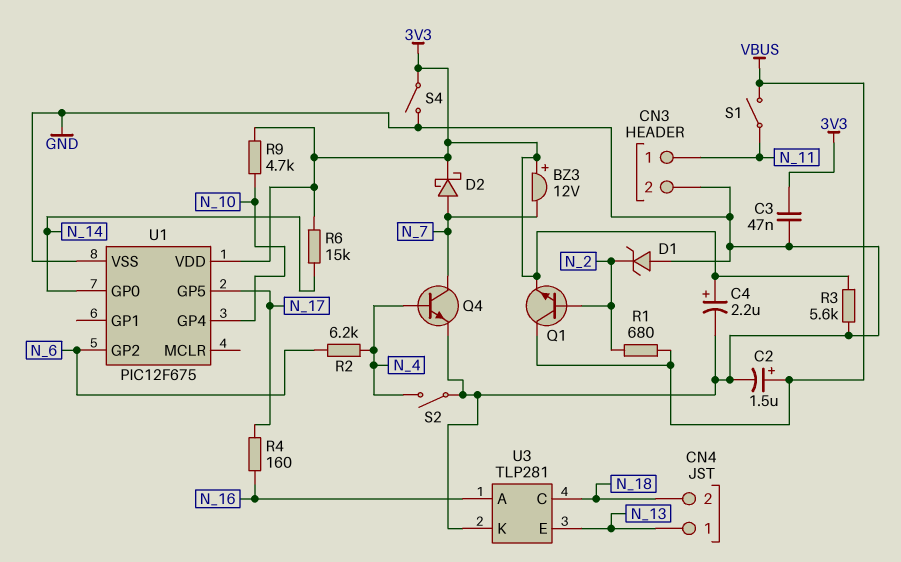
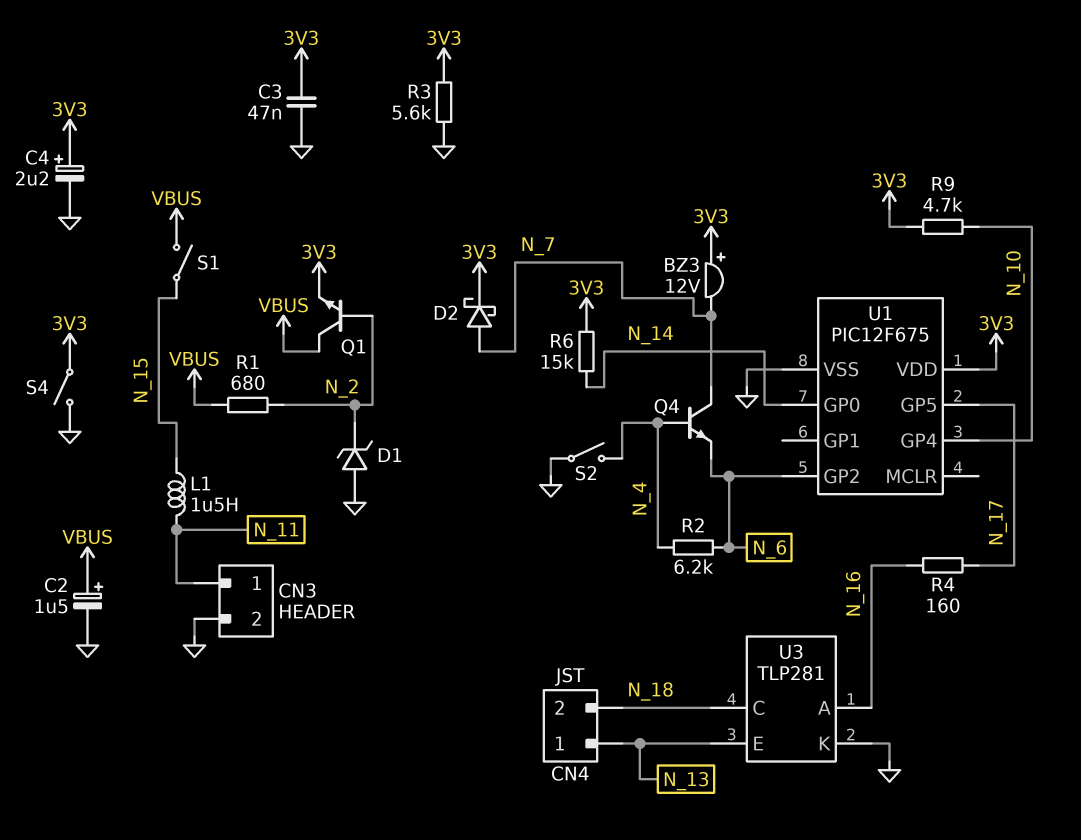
L1: none -> 1.5uH (N_11, N_15)
Q4: NPN (B N_4, C N_7, E GND) -> NPN (B N_4, C N_7, E N_6)
S1: switch (N_11, VBUS) -> switch (N_15, VBUS)

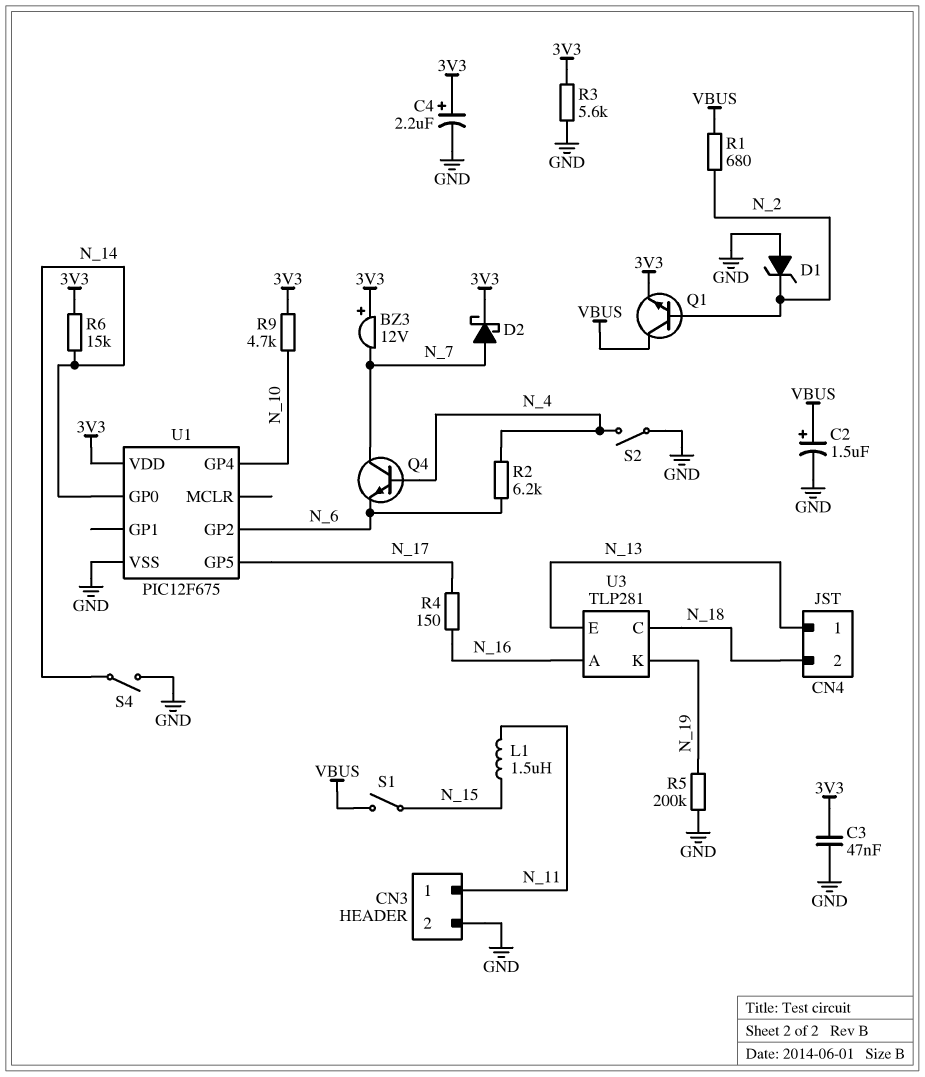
R4: 160 (N_16, N_17) -> 150 (N_16, N_17)
R5: none -> 200k (GND, N_19)
S4: switch (3V3, GND) -> switch (GND, N_14)
U3 pin K: GND -> N_19

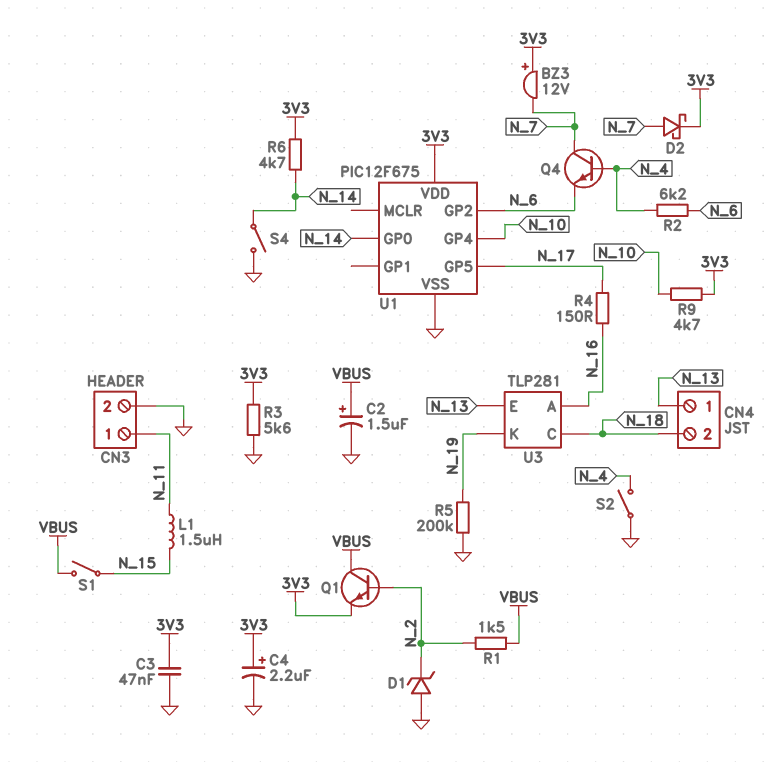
R1: 680 (N_2, VBUS) -> 1.5k (N_2, VBUS)
R6: 15k (3V3, N_14) -> 4.7k (3V3, N_14)

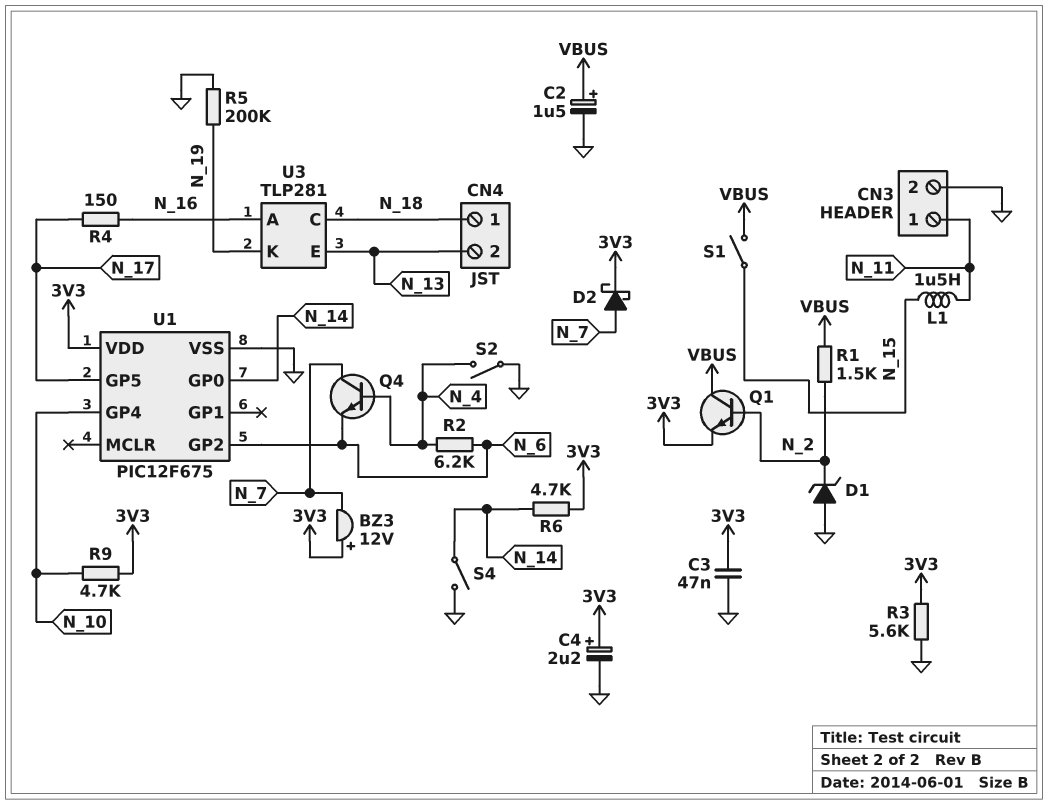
CN4 pin 1: N_13 -> N_18
CN4 pin 2: N_18 -> N_13

